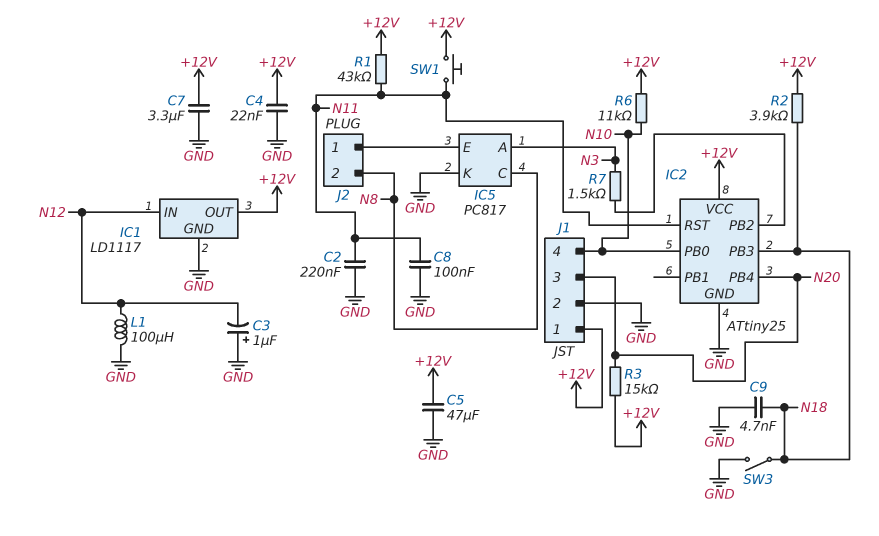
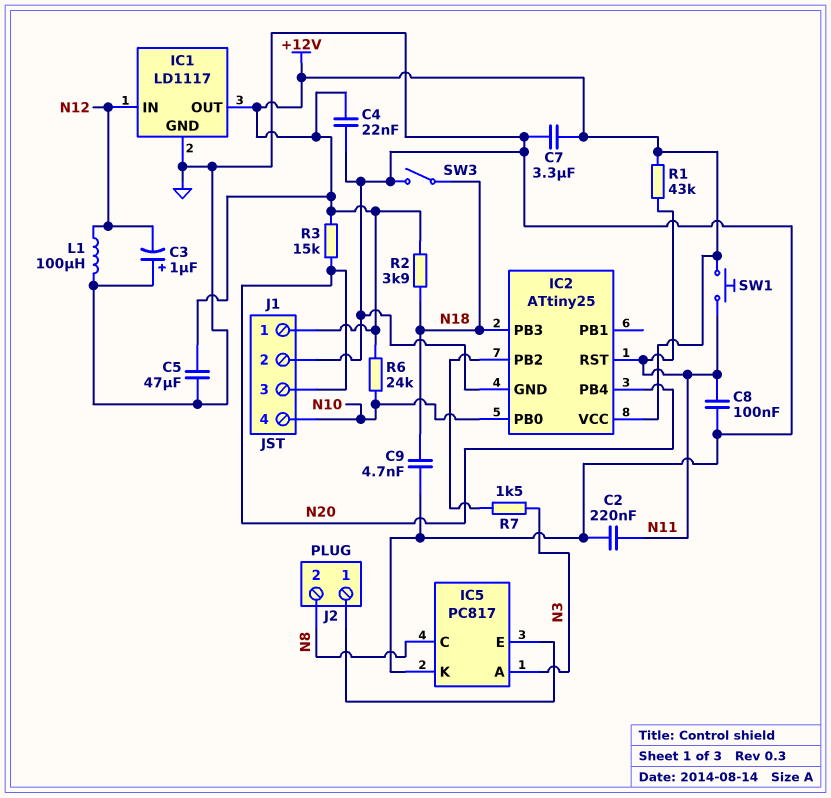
R6: 11k (+12V, N10) -> 24k (+12V, N10)

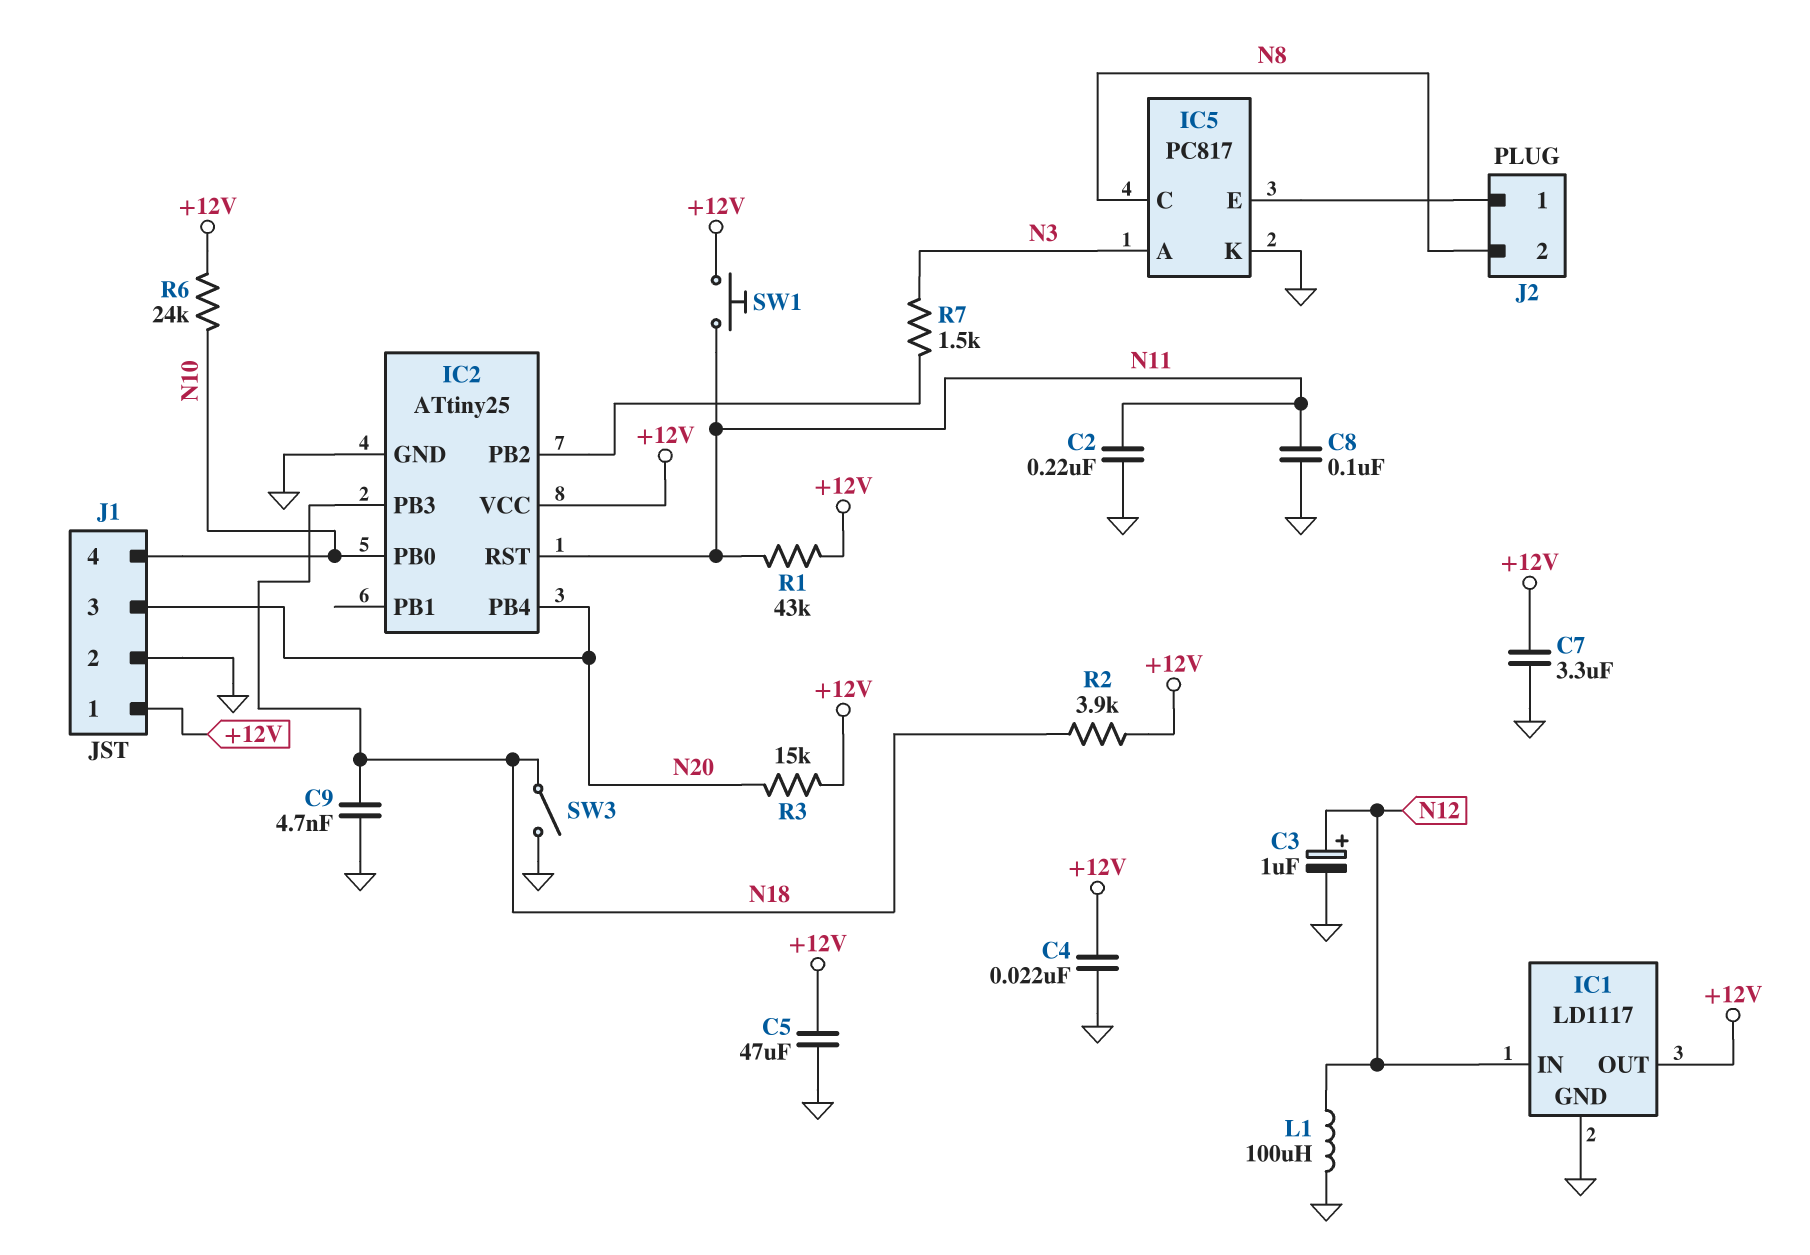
C3: 1uF (plus GND, minus N12) -> 1uF (plus N12, minus GND)

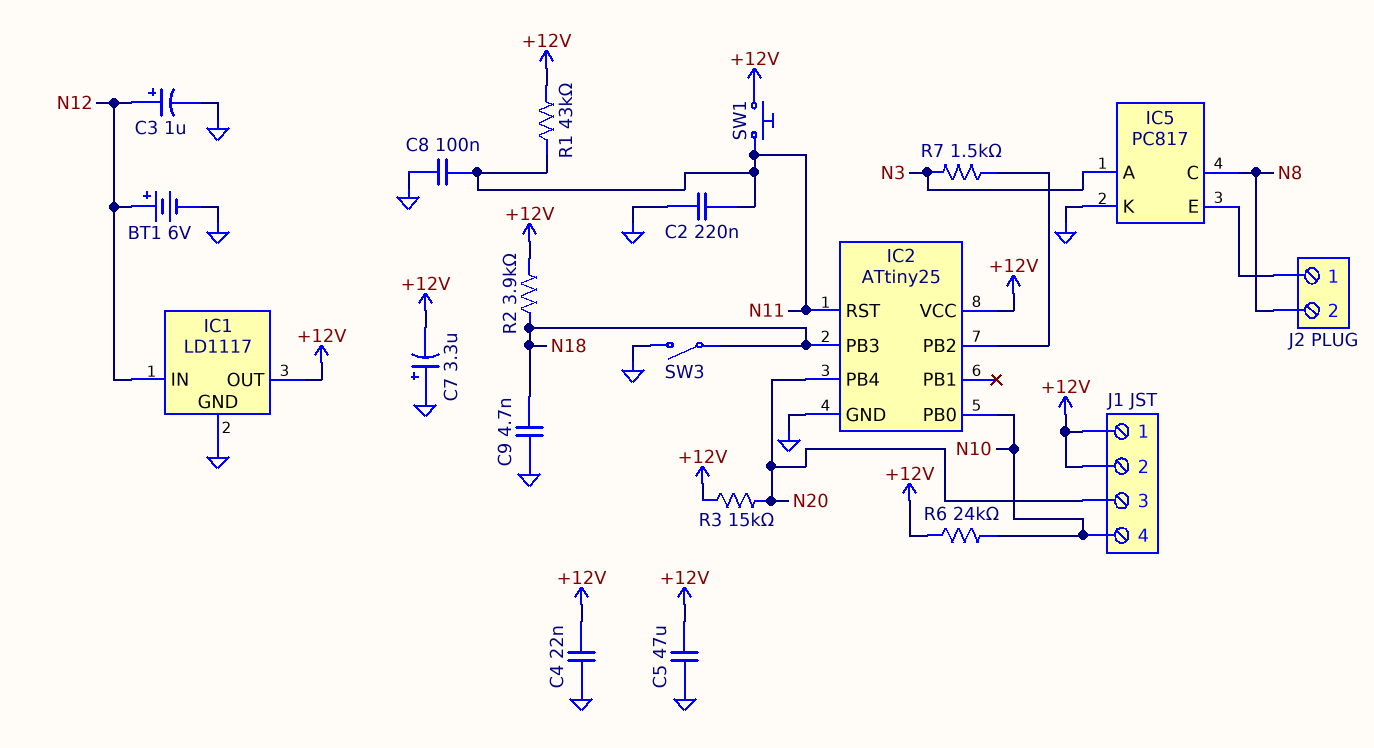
BT1: none -> 6V (plus N12, minus GND)
C7: 3.3uF (+12V, GND) -> 3.3uF (plus GND, minus +12V)
J1 pin 2: GND -> +12V
L1: 100uH (GND, N12) -> none

